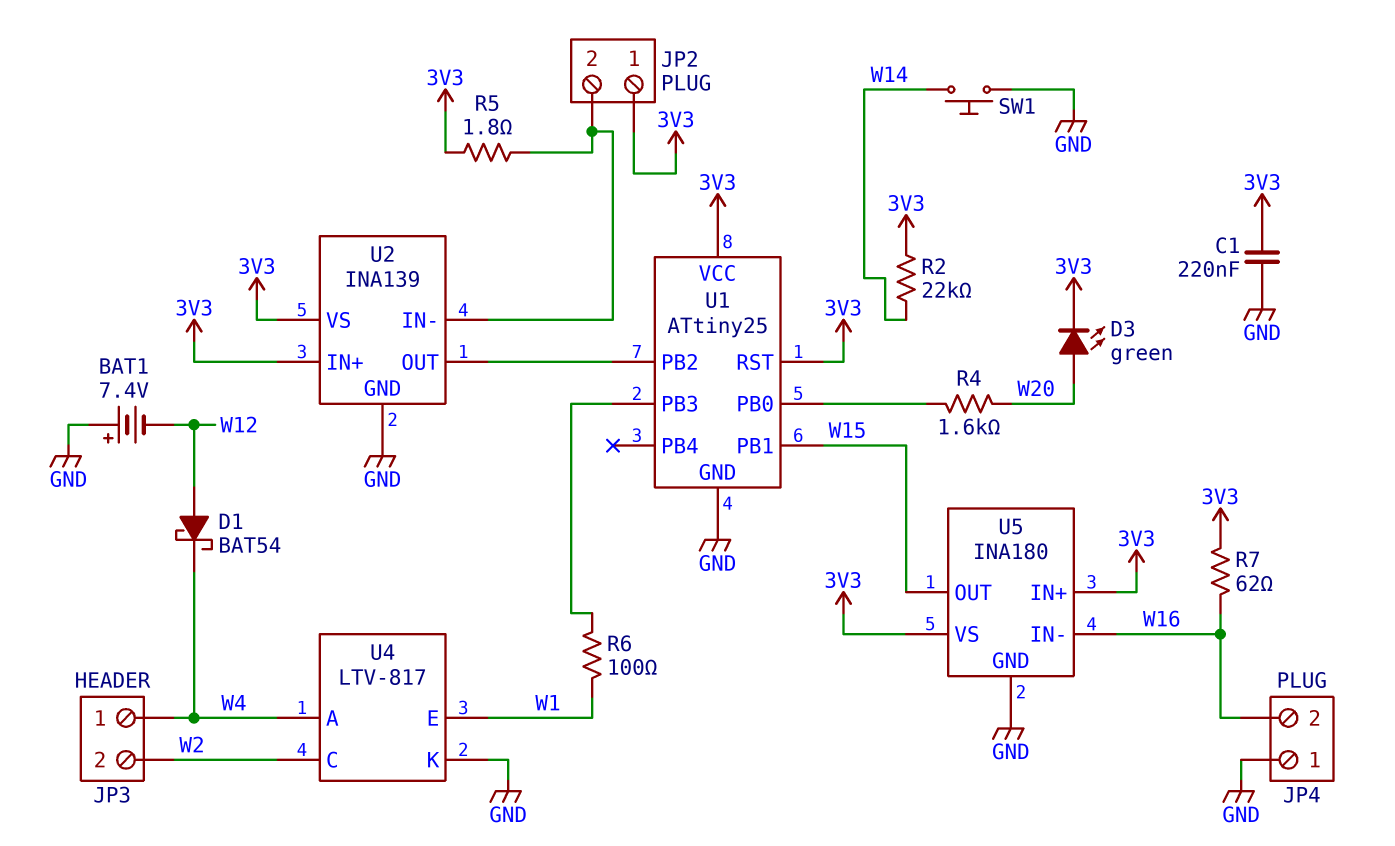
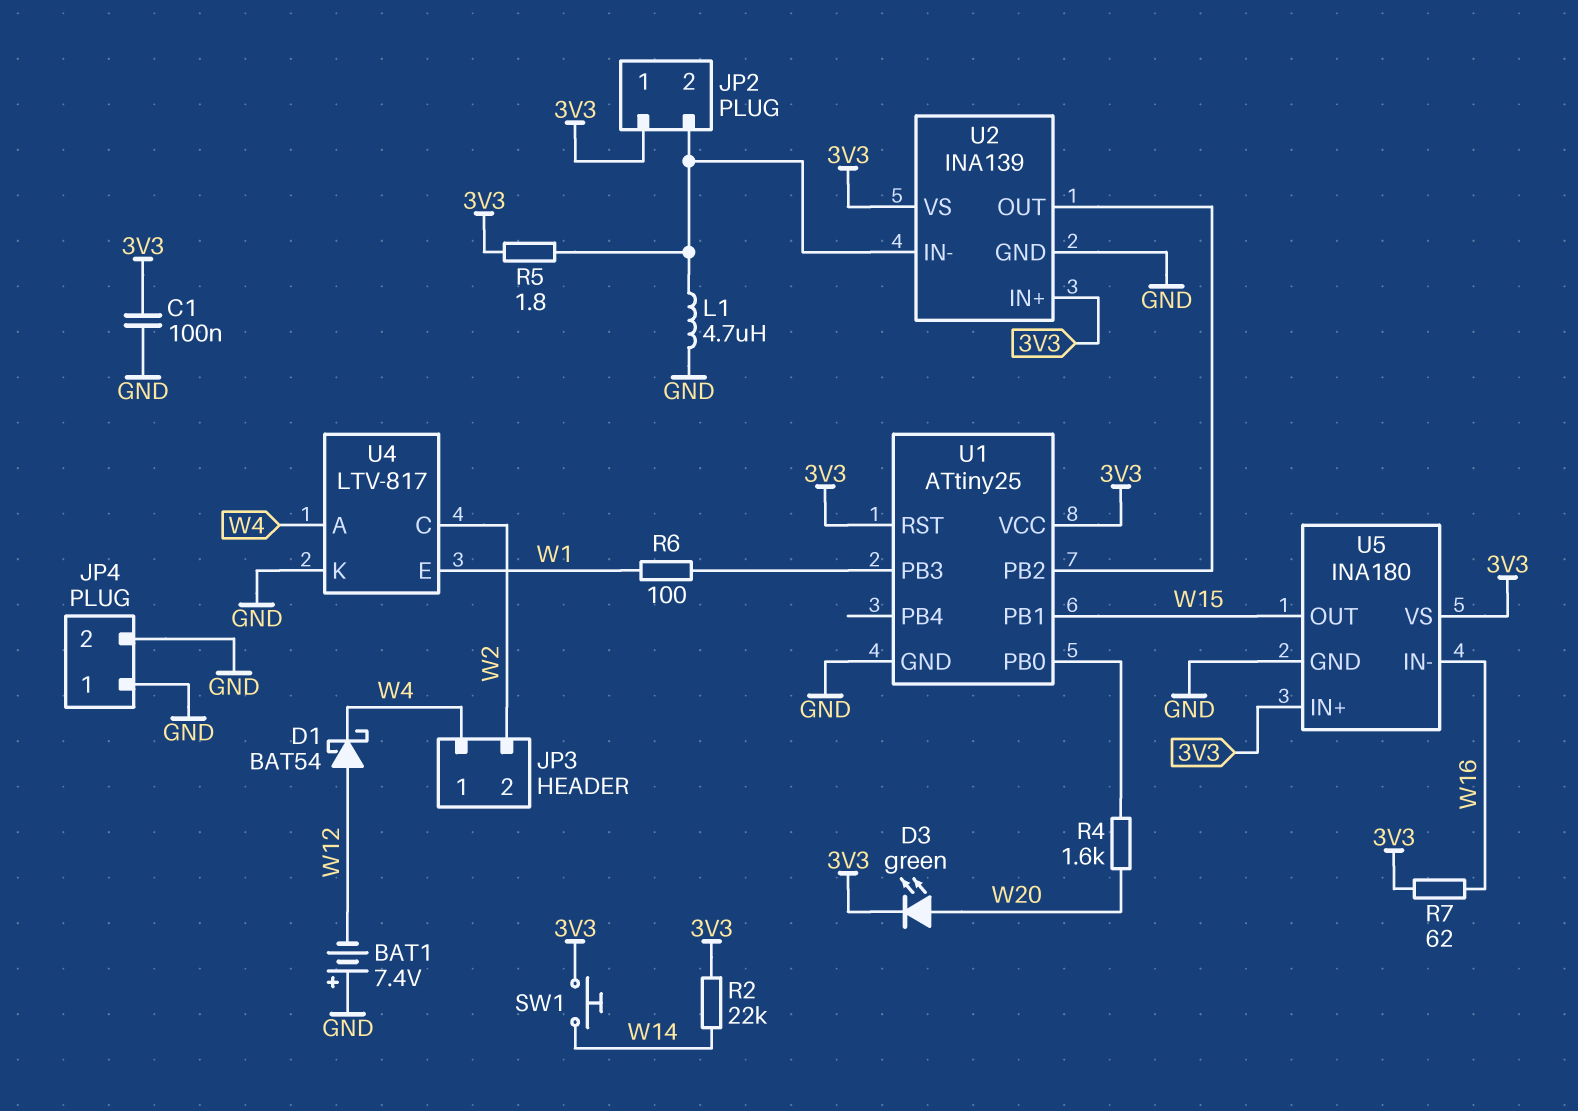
C1: 220nF (3V3, GND) -> 100nF (3V3, GND)
JP4 pin 2: W16 -> GND
L1: none -> 4.7uH (GND, JP2/2)
SW1: button (GND, W14) -> button (3V3, W14)

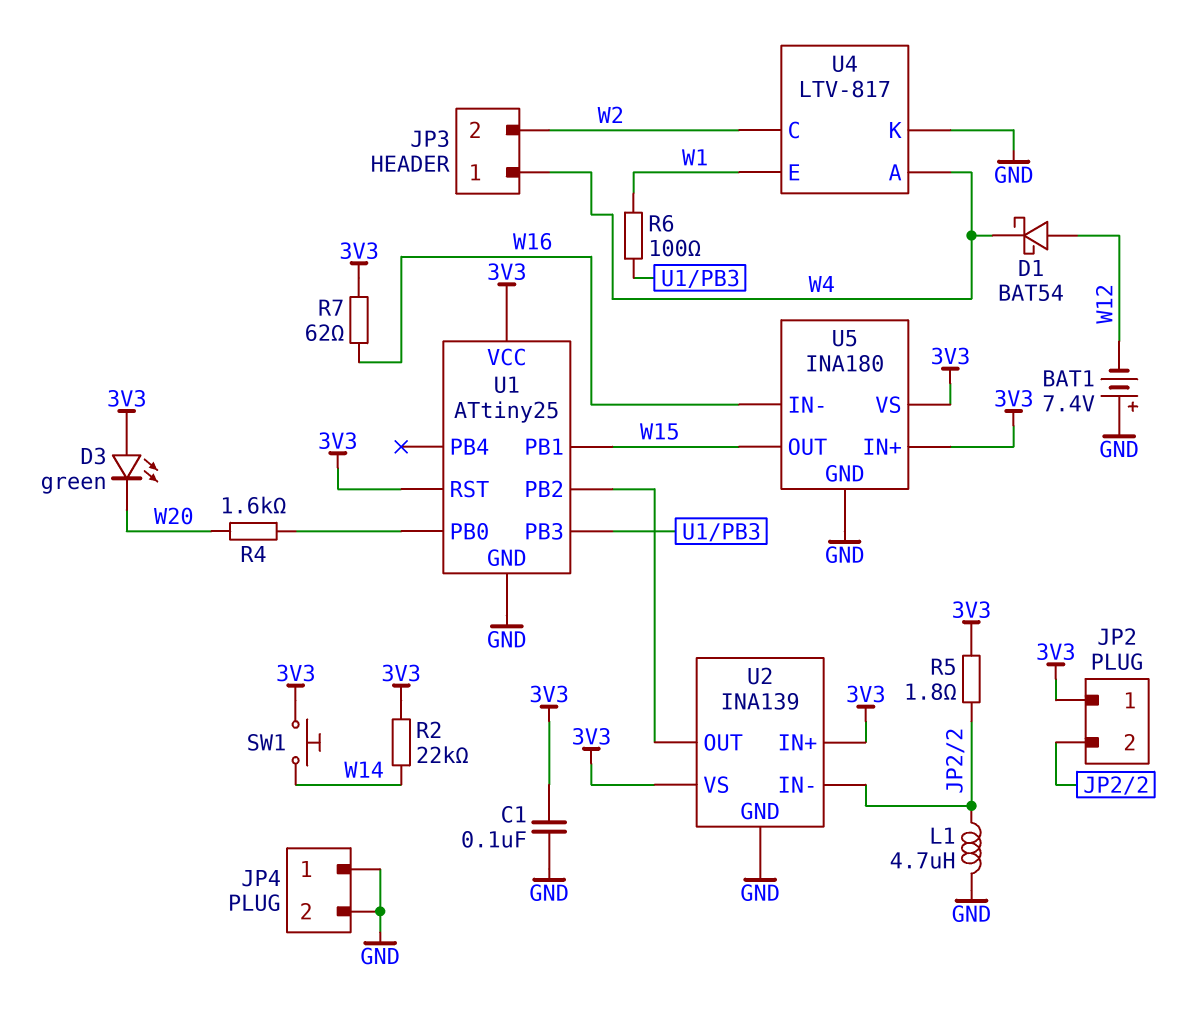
D3: LED green (A W20, K 3V3) -> LED green (A 3V3, K W20)

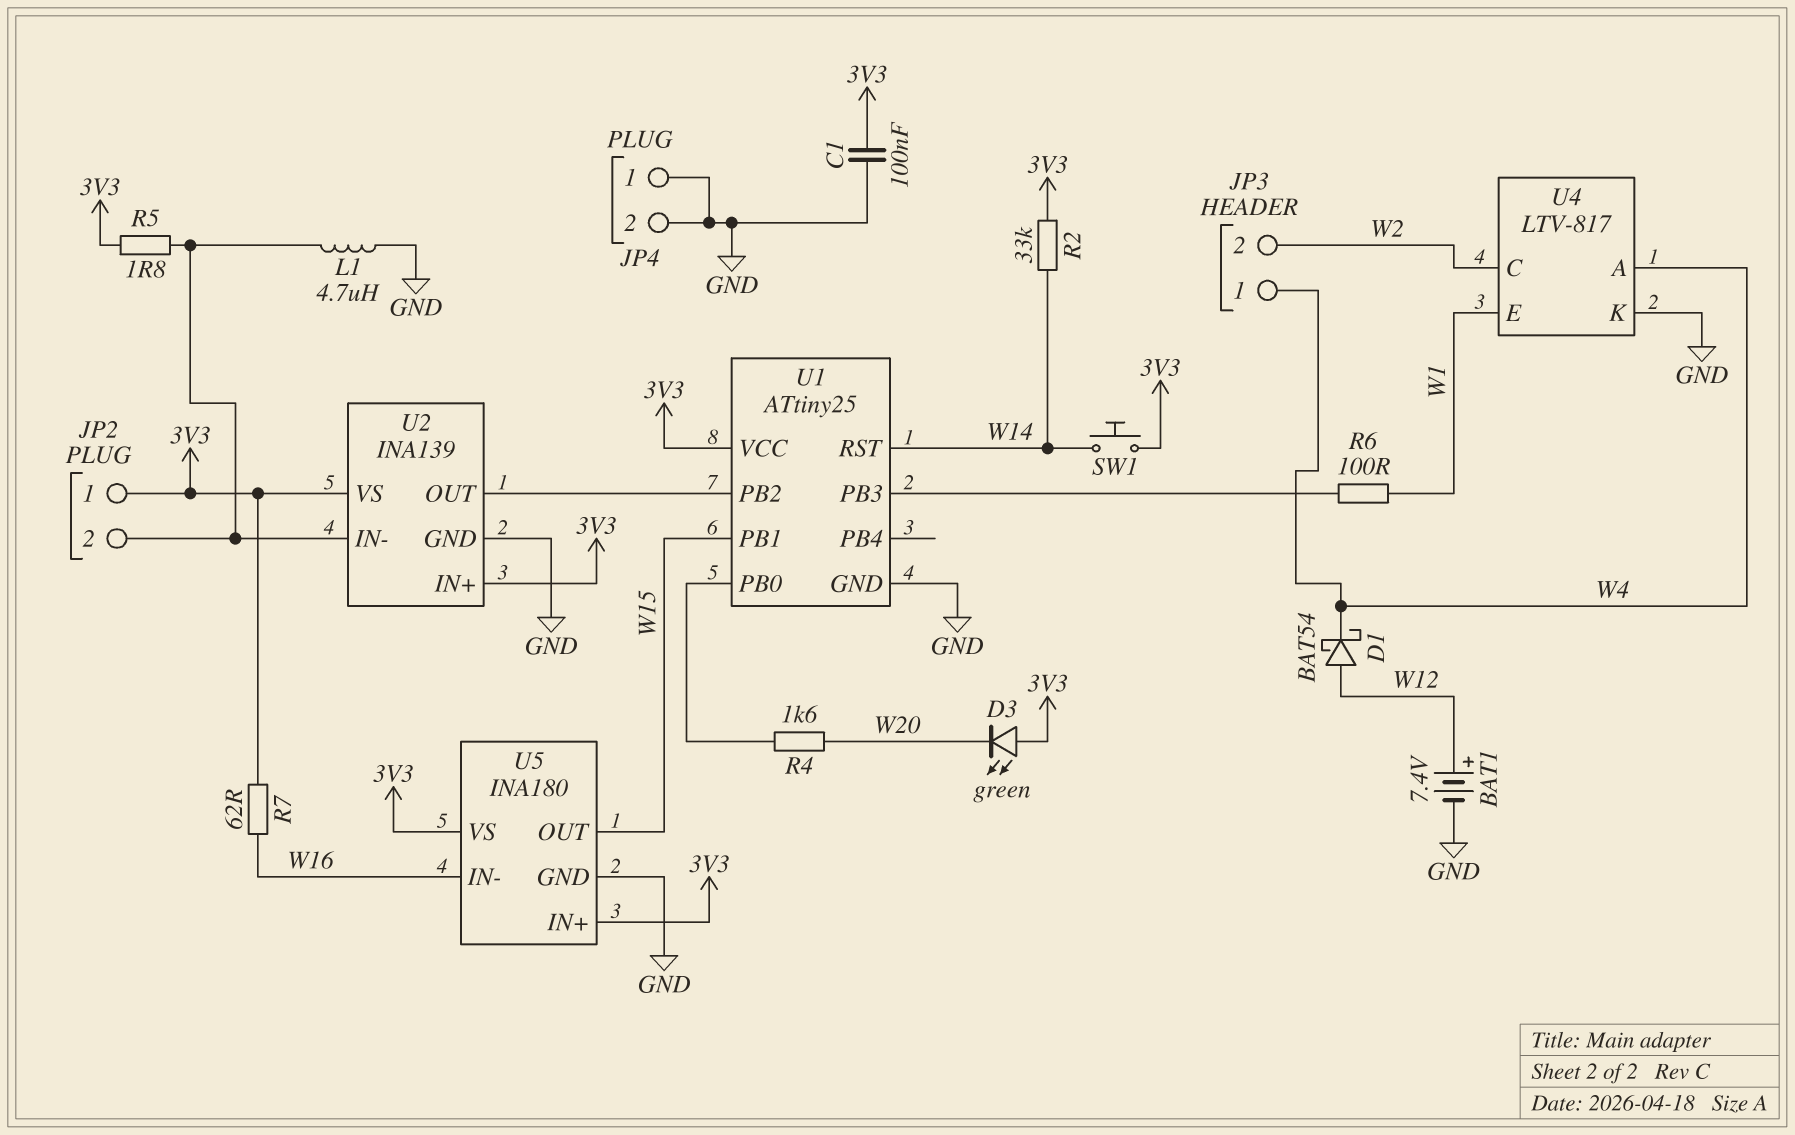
BAT1: 7.4V (plus GND, minus W12) -> 7.4V (plus W12, minus GND)
R2: 22k (3V3, W14) -> 33k (3V3, W14)
U1 pin RST: 3V3 -> W14

